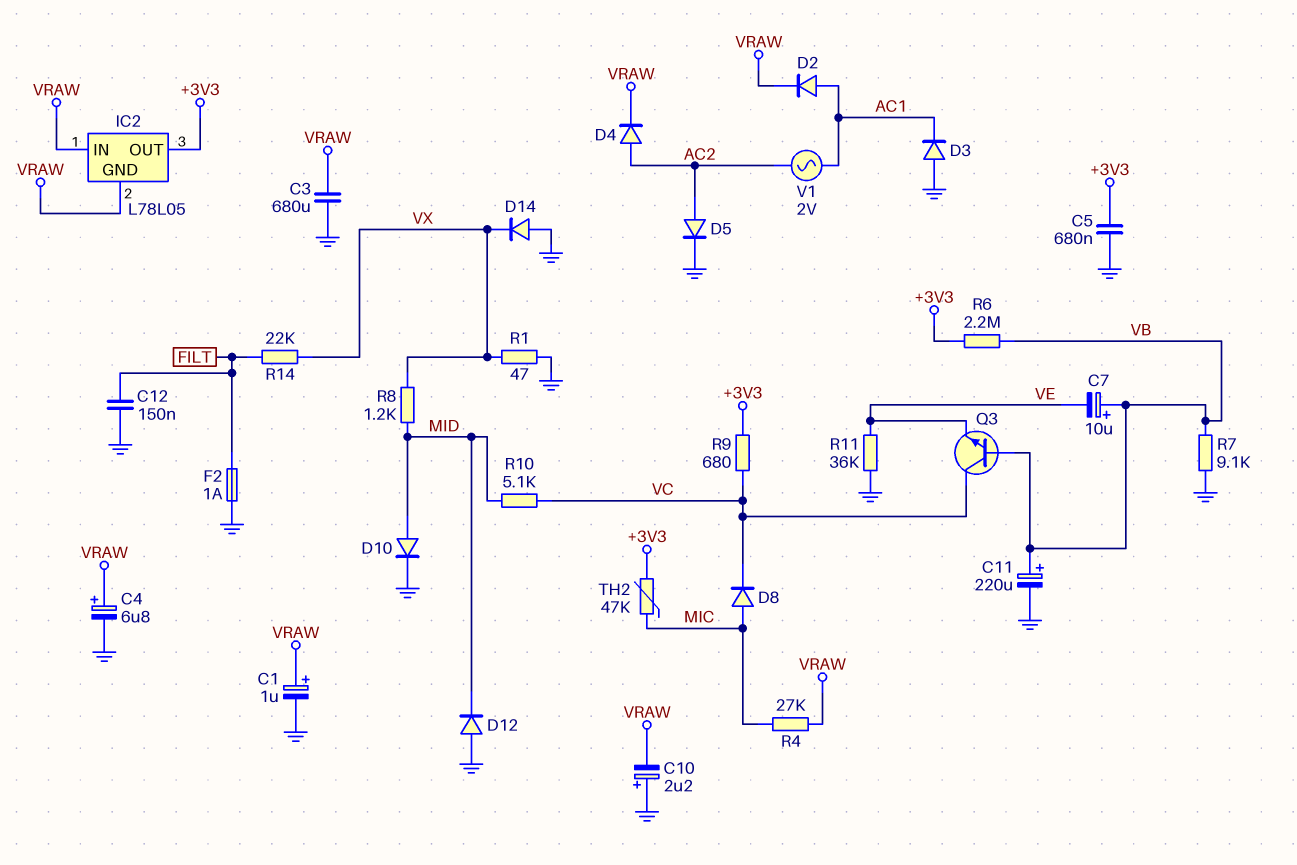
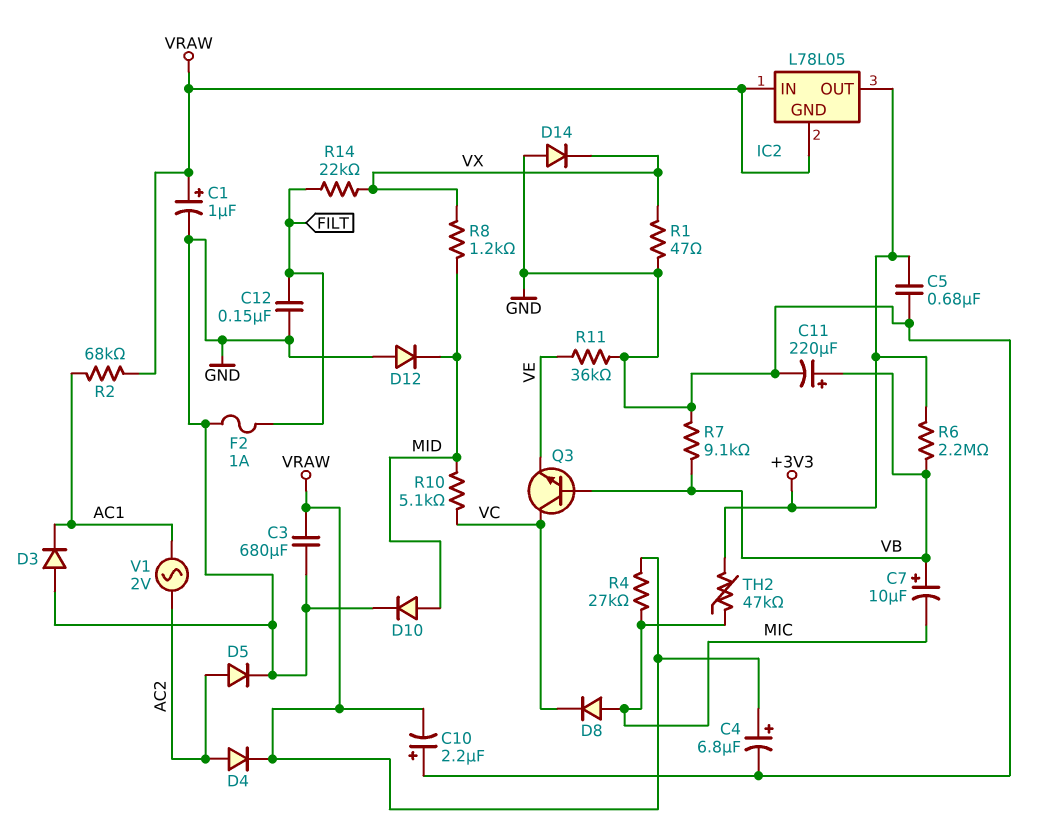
C7: 10uF (plus VB, minus VE) -> 10uF (plus VB, minus MIC)
D2: diode (A AC1, K VRAW) -> none
R2: none -> 68k (AC1, VRAW)
R9: 680 (+3V3, VC) -> none

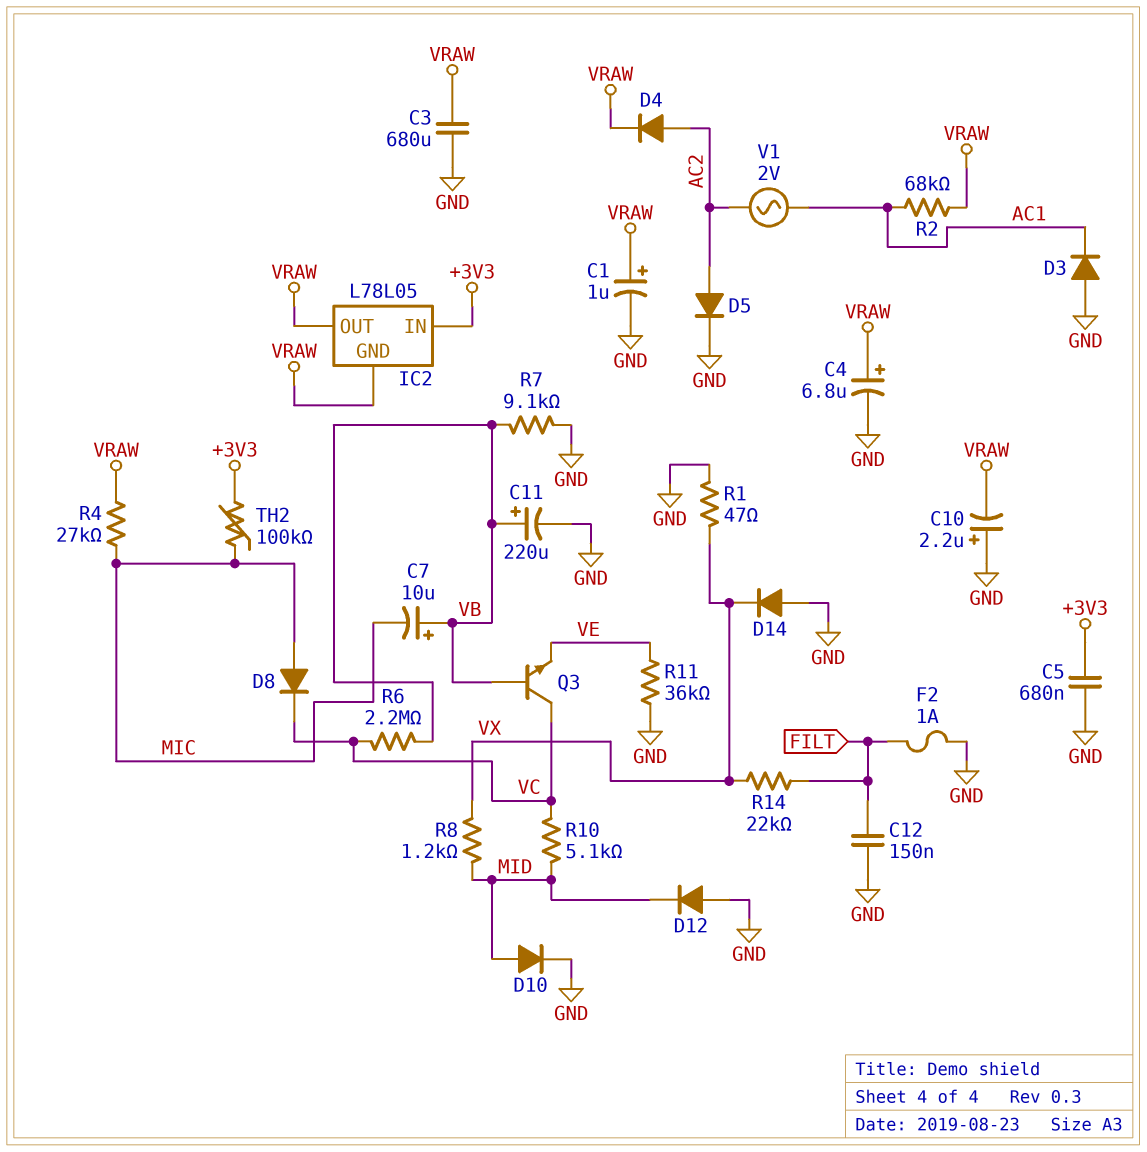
IC2 pin IN: VRAW -> +3V3
IC2 pin OUT: +3V3 -> VRAW
R6: 2.2M (+3V3, VB) -> 2.2M (VB, VC)
TH2: 47k (+3V3, MIC) -> 100k (+3V3, MIC)

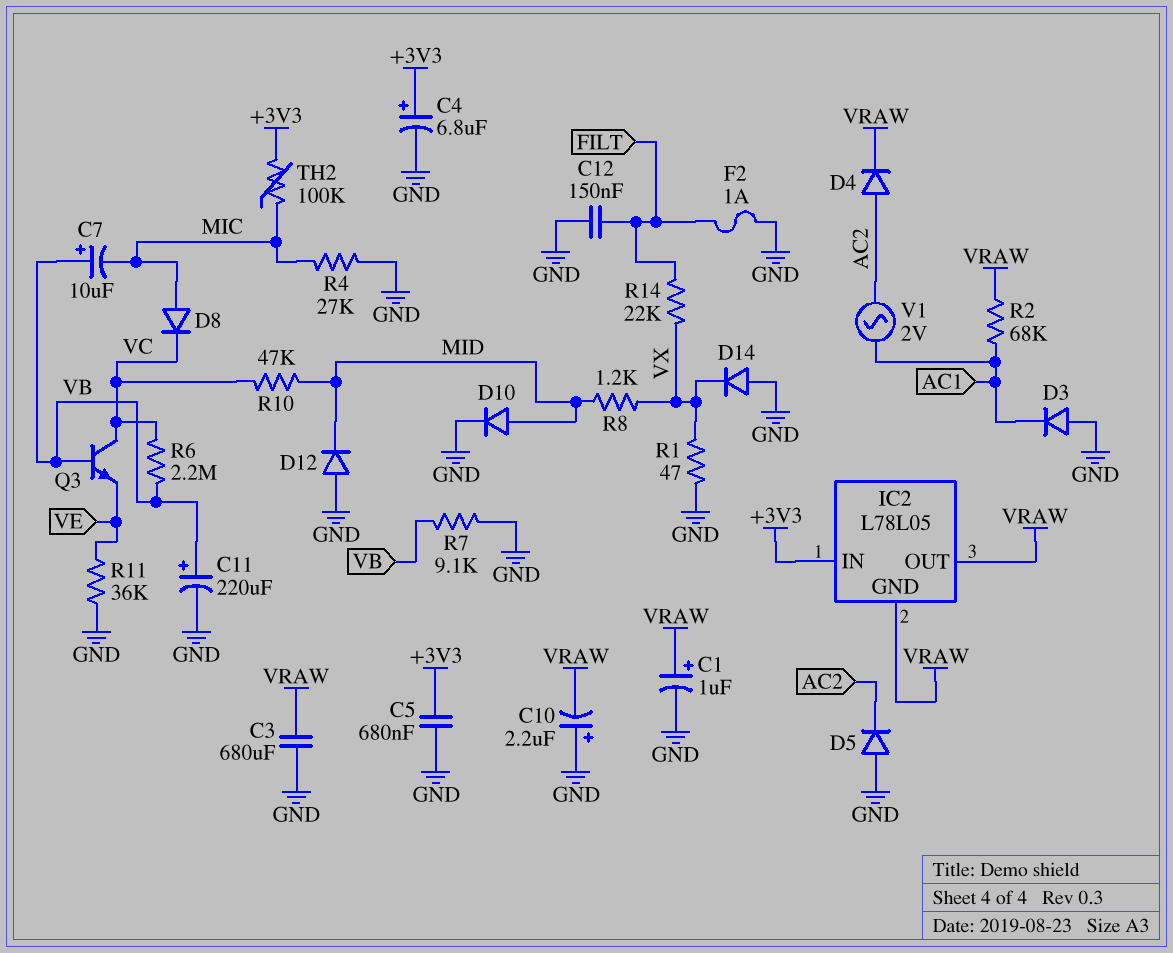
C4: 6.8uF (plus VRAW, minus GND) -> 6.8uF (plus +3V3, minus GND)
D5: diode (A AC2, K GND) -> diode (A GND, K AC2)
R4: 27k (MIC, VRAW) -> 27k (GND, MIC)
R10: 5.1k (MID, VC) -> 47k (MID, VC)

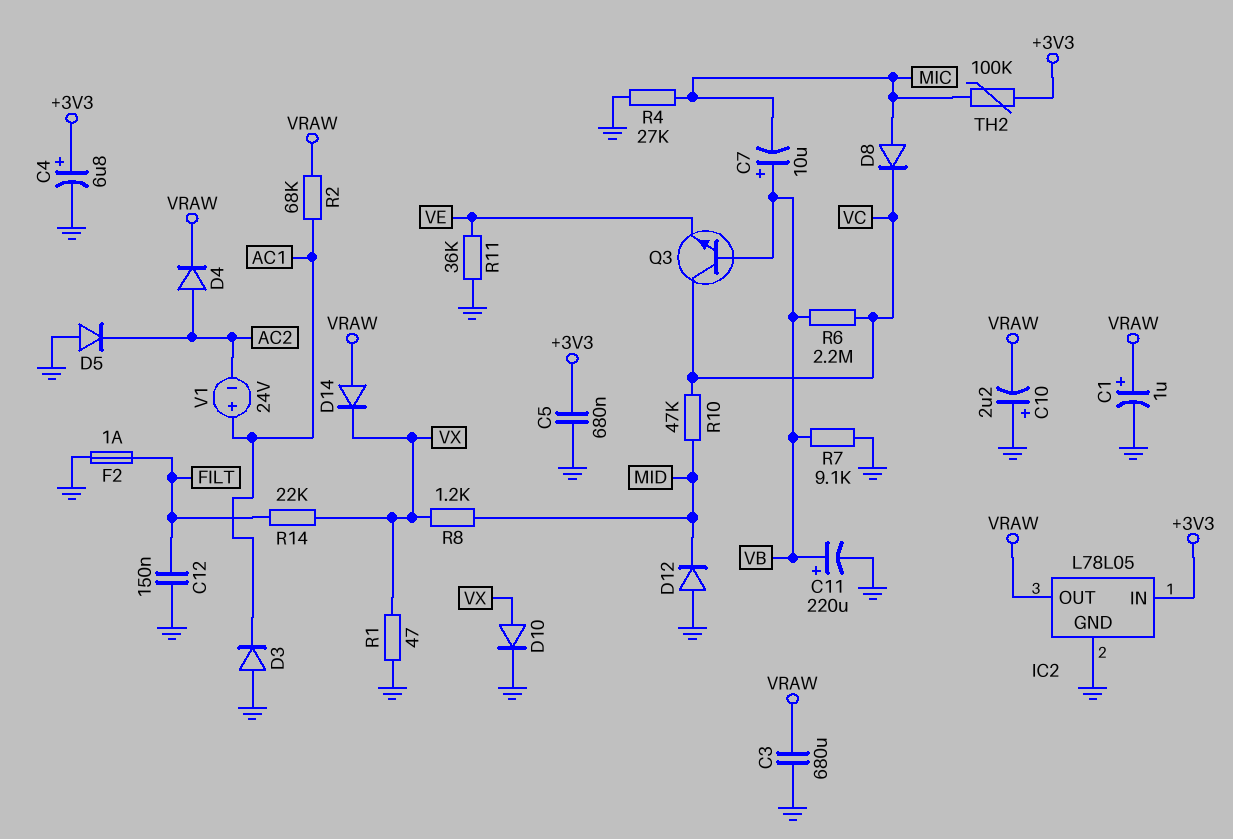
D10: diode (A MID, K GND) -> diode (A VX, K GND)
D14: diode (A GND, K VX) -> diode (A VRAW, K VX)
IC2 pin GND: VRAW -> GND
V1: AC 2V (AC1, AC2) -> 24V (plus AC1, minus AC2)

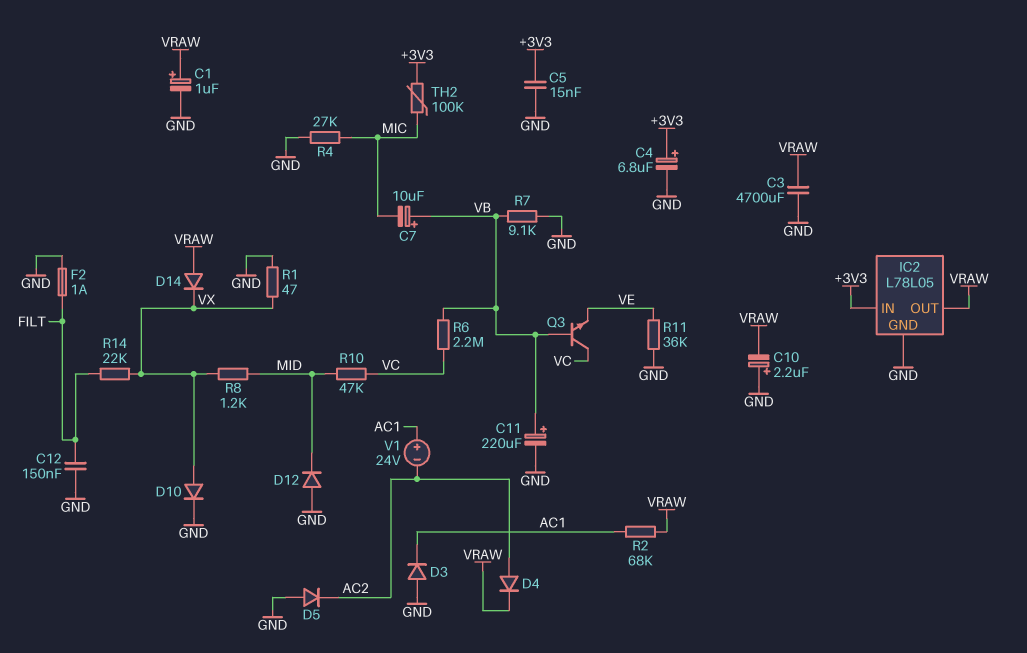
C3: 680uF (GND, VRAW) -> 4700uF (GND, VRAW)
C5: 680nF (+3V3, GND) -> 15nF (+3V3, GND)
D8: diode (A MIC, K VC) -> none

